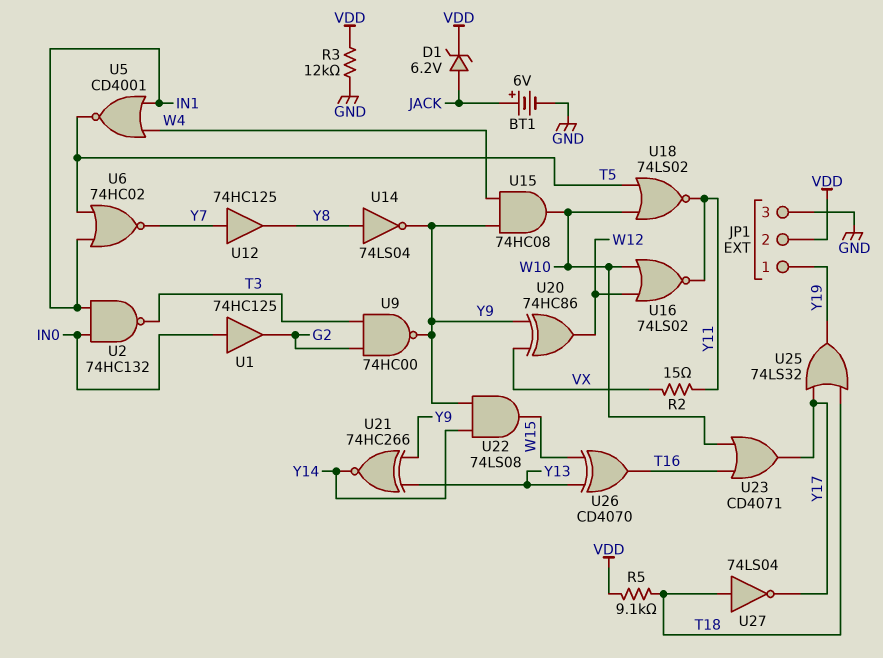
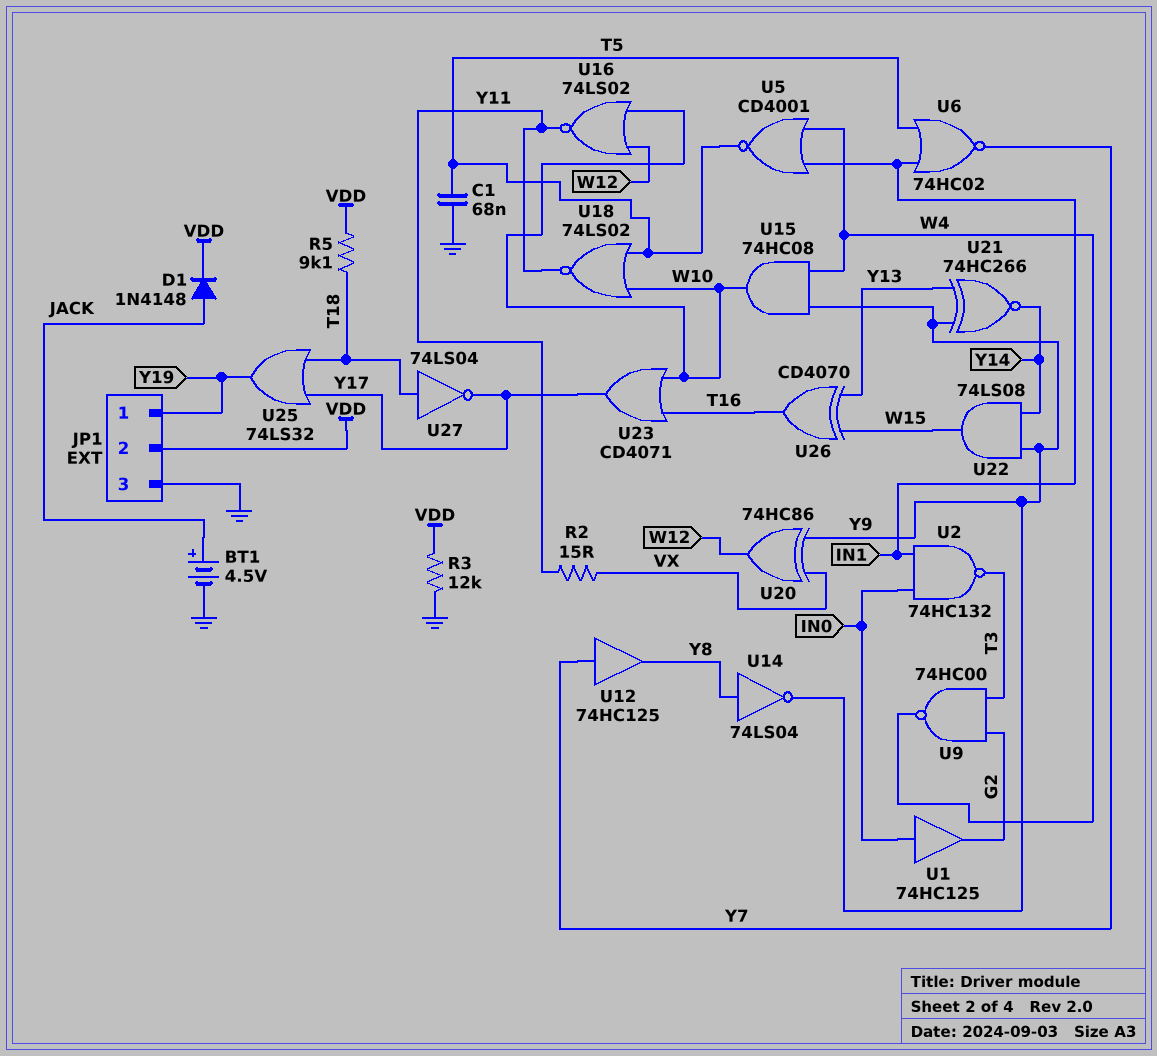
BT1: 6V (plus JACK, minus GND) -> 4.5V (plus JACK, minus GND)
C1: none -> 68nF (GND, T5)
D1: zener 6.2V (A JACK, K VDD) -> diode 1N4148 (A JACK, K VDD)
U9: NAND 74HC00 (in G2, in T3, out Y9) -> NAND 74HC00 (in G2, in T3, out W4)

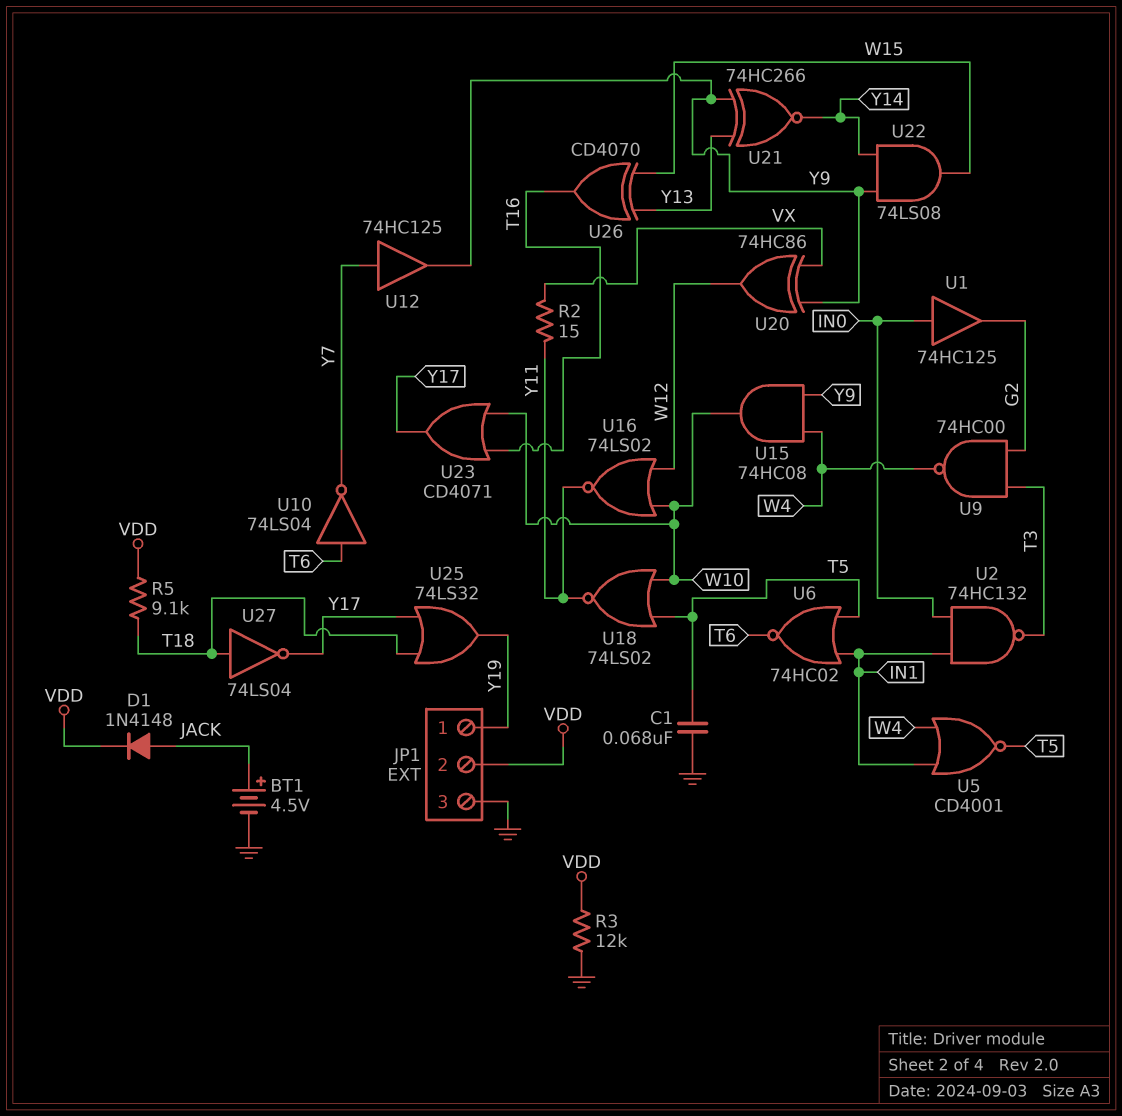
U6: NOR 74HC02 (in IN1, in T5, out Y7) -> NOR 74HC02 (in IN1, in T5, out T6)
U10: none -> NOT 74LS04 (in T6, out Y7)
U12: buffer 74HC125 (in Y7, out Y8) -> buffer 74HC125 (in Y7, out Y9)
U14: NOT 74LS04 (in Y8, out Y9) -> none

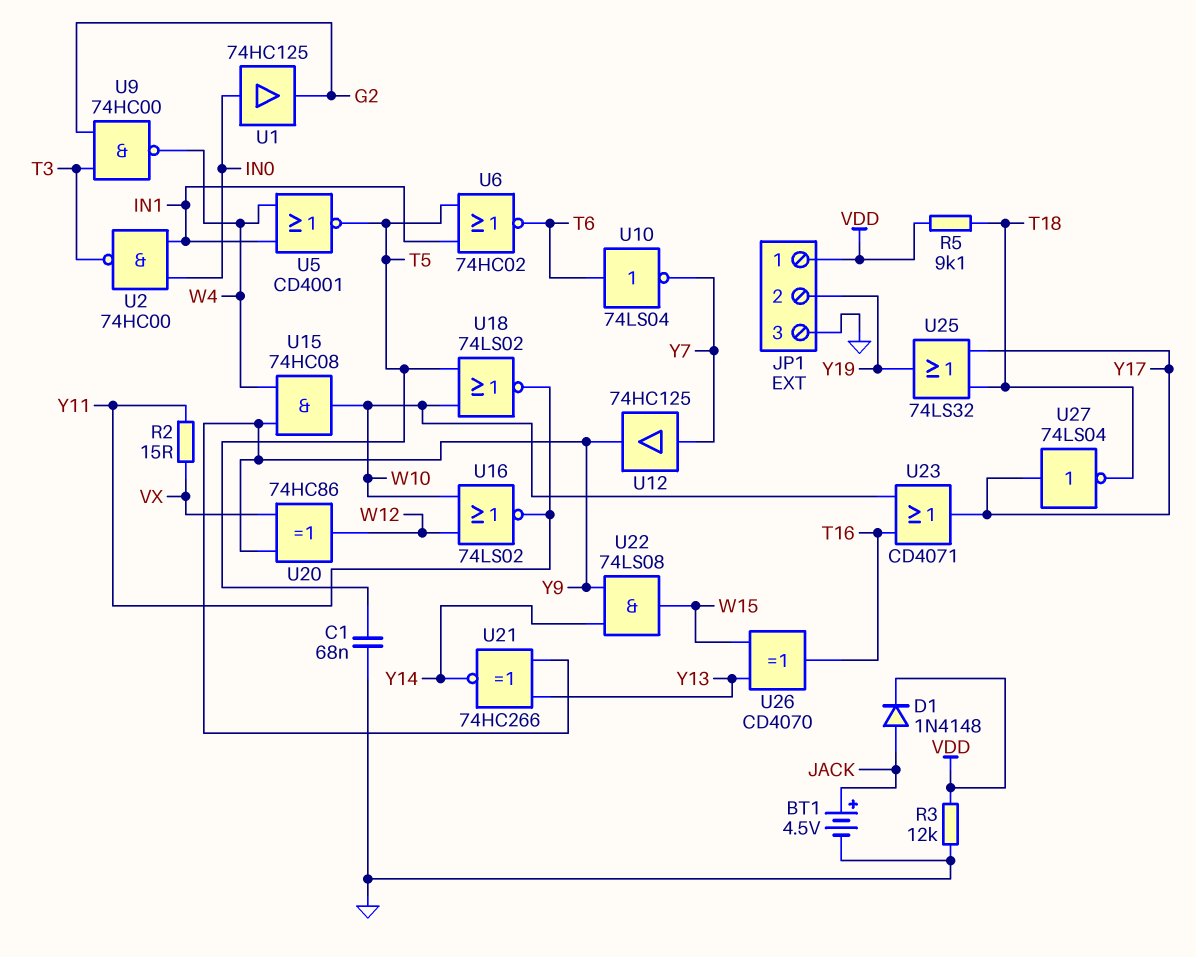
JP1 pin 1: Y19 -> VDD
JP1 pin 2: VDD -> Y19
U2: NAND 74HC132 (in IN0, in IN1, out T3) -> NAND 74HC00 (in IN0, in IN1, out T3)
U27: NOT 74LS04 (in T18, out Y17) -> NOT 74LS04 (in Y17, out T18)

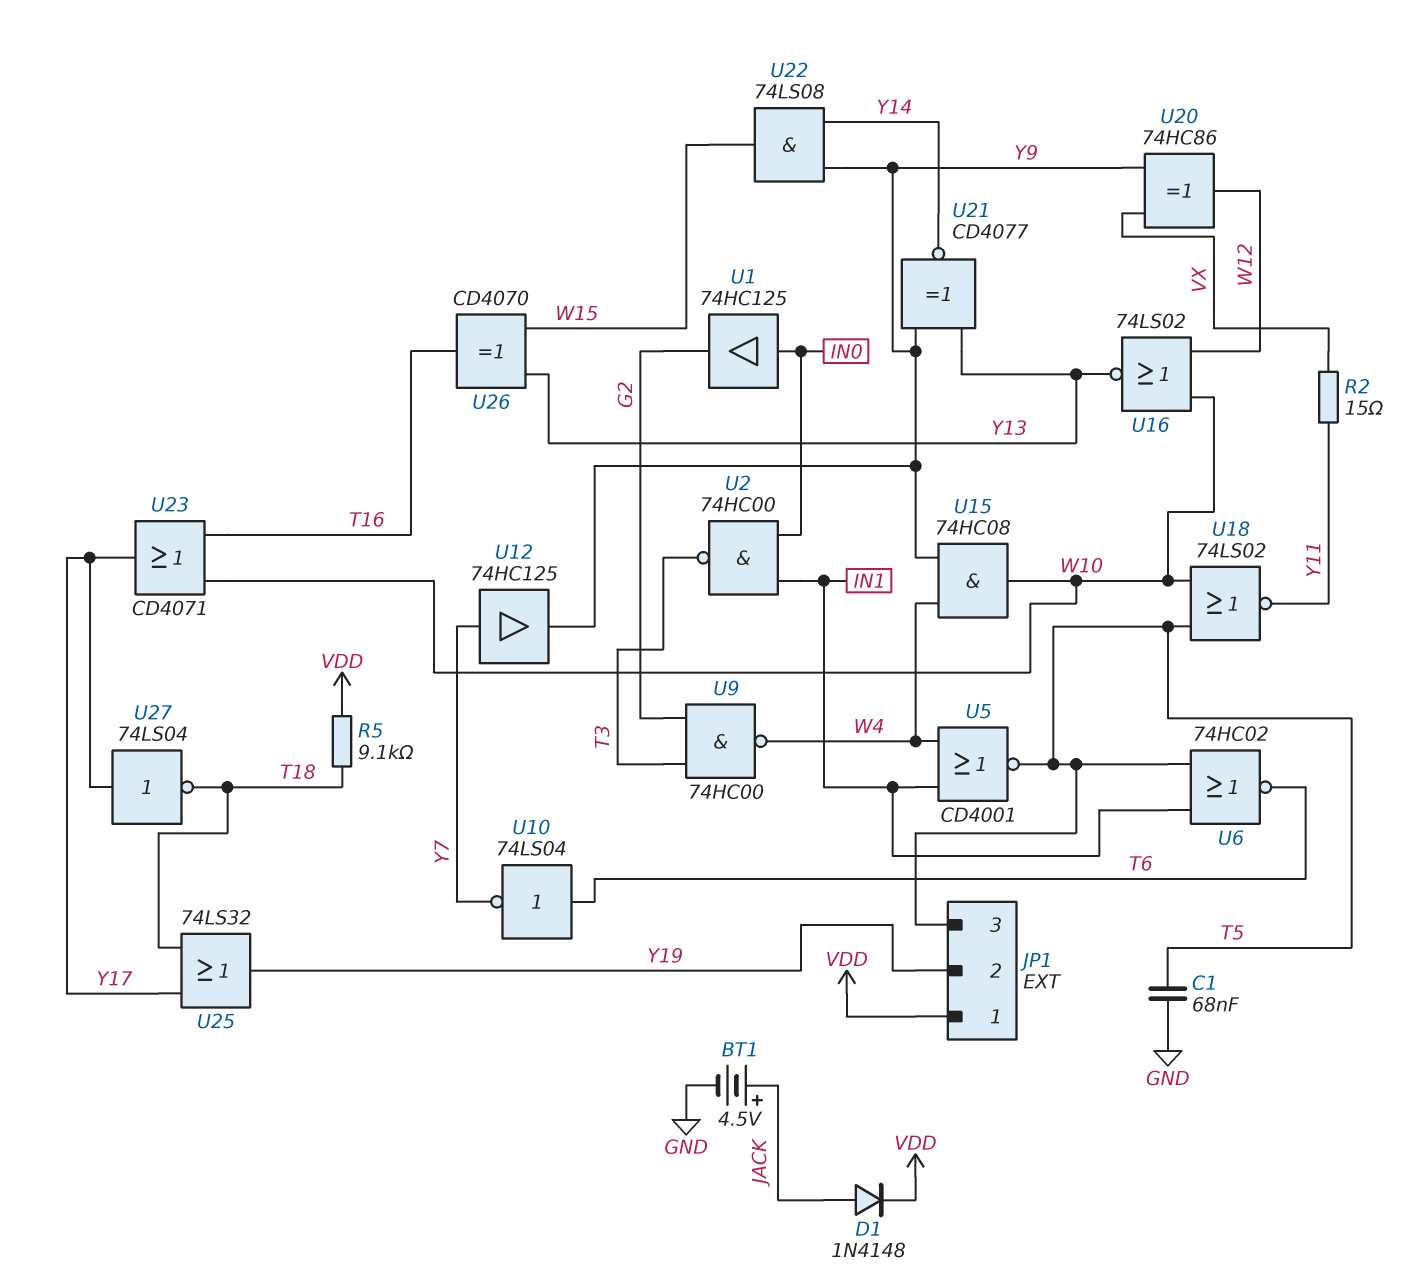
JP1 pin 3: GND -> T5
R3: 12k (GND, VDD) -> none
U16: NOR 74LS02 (in W10, in W12, out Y11) -> NOR 74LS02 (in W10, in W12, out Y13)
U21: XNOR 74HC266 (in Y9, in Y13, out Y14) -> XNOR CD4077 (in Y9, in Y13, out Y14)

